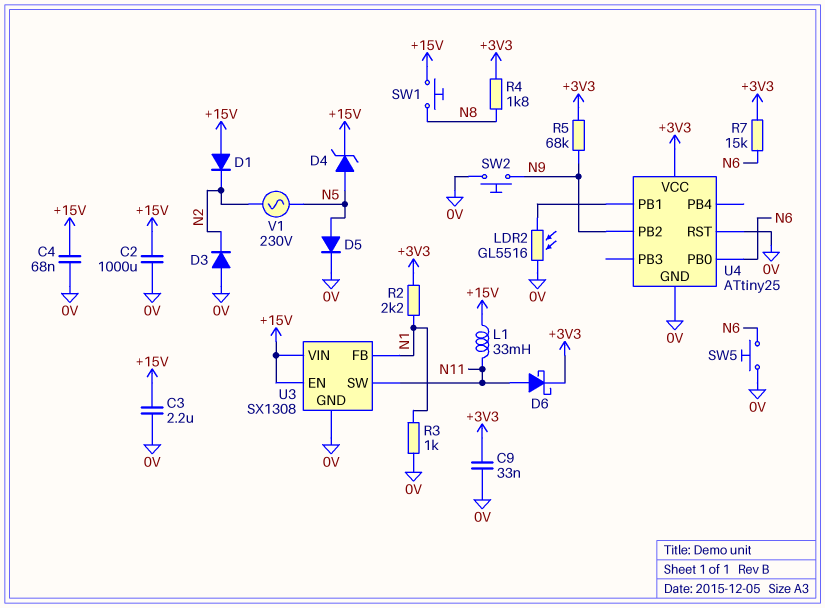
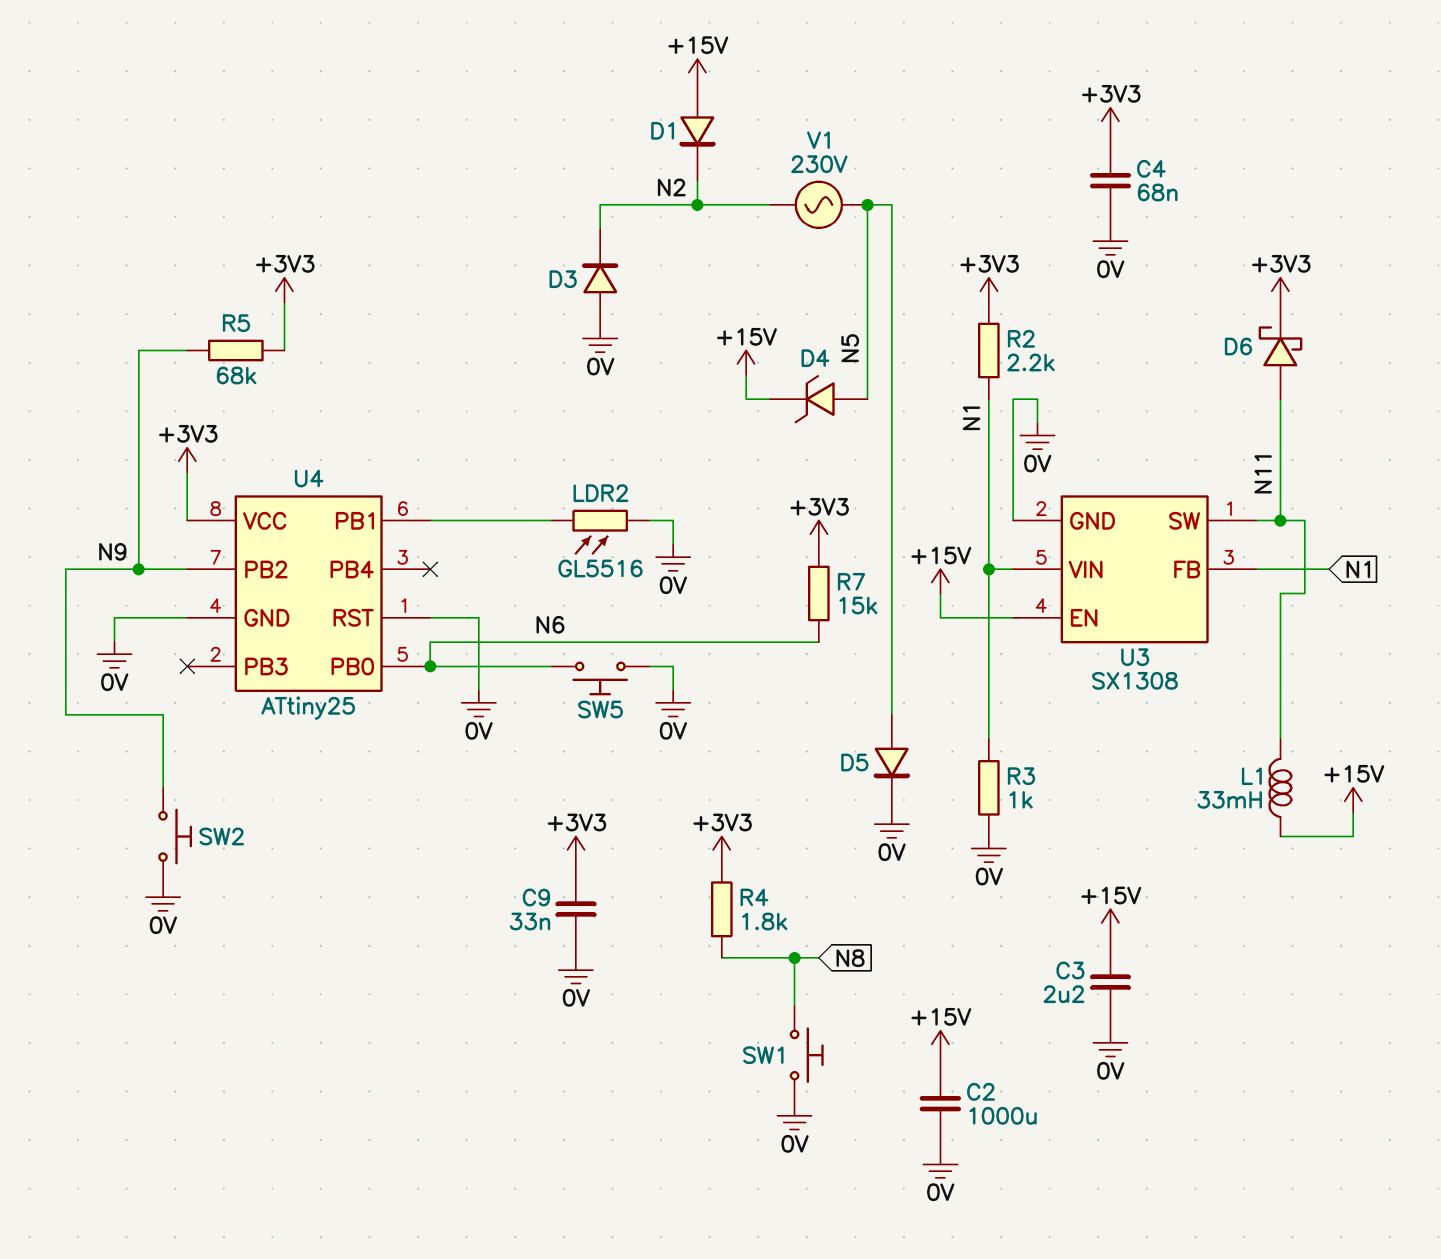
C4: 68nF (+15V, 0V) -> 68nF (+3V3, 0V)
SW1: button (+15V, N8) -> button (0V, N8)
U3 pin VIN: +15V -> N1

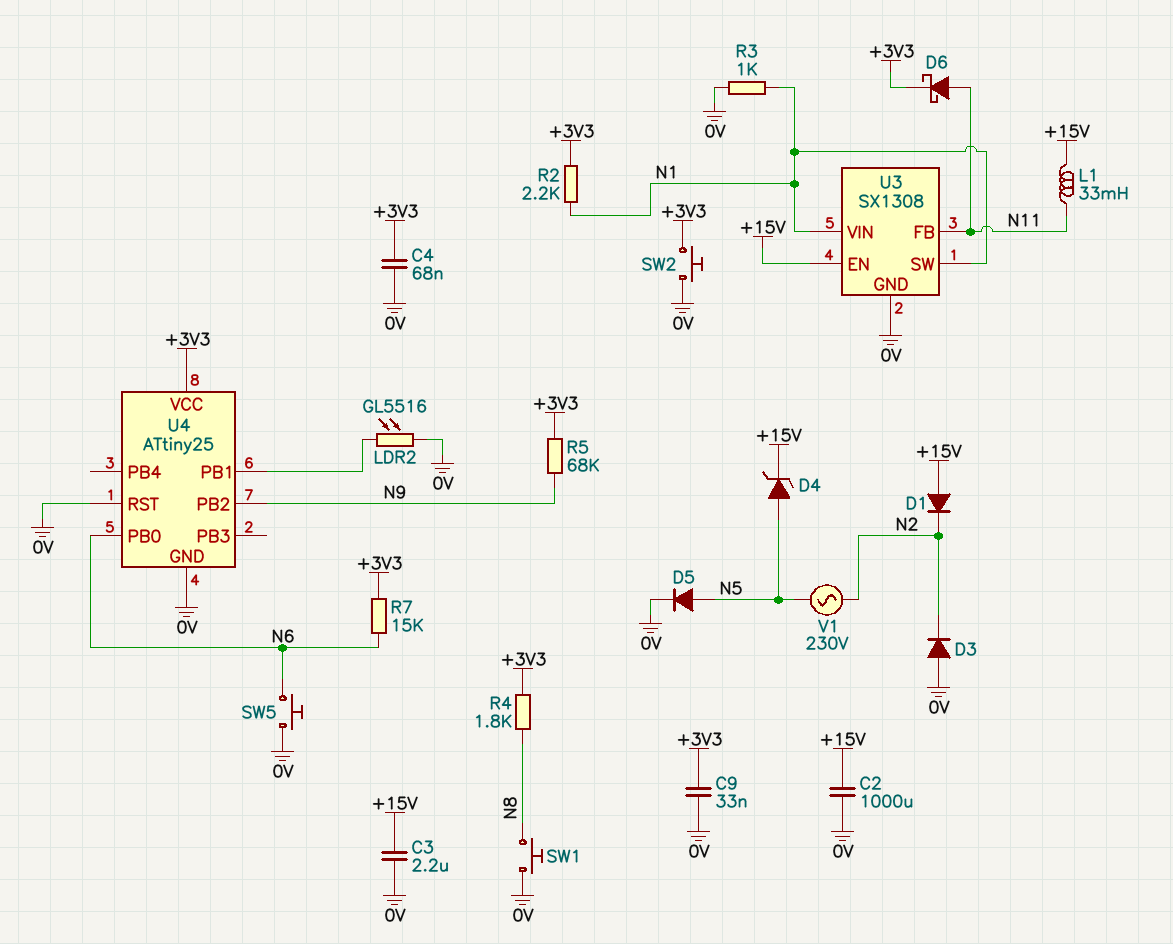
SW2: button (0V, N9) -> button (+3V3, 0V)
U3 pin FB: N1 -> N11
U3 pin SW: N11 -> N1

